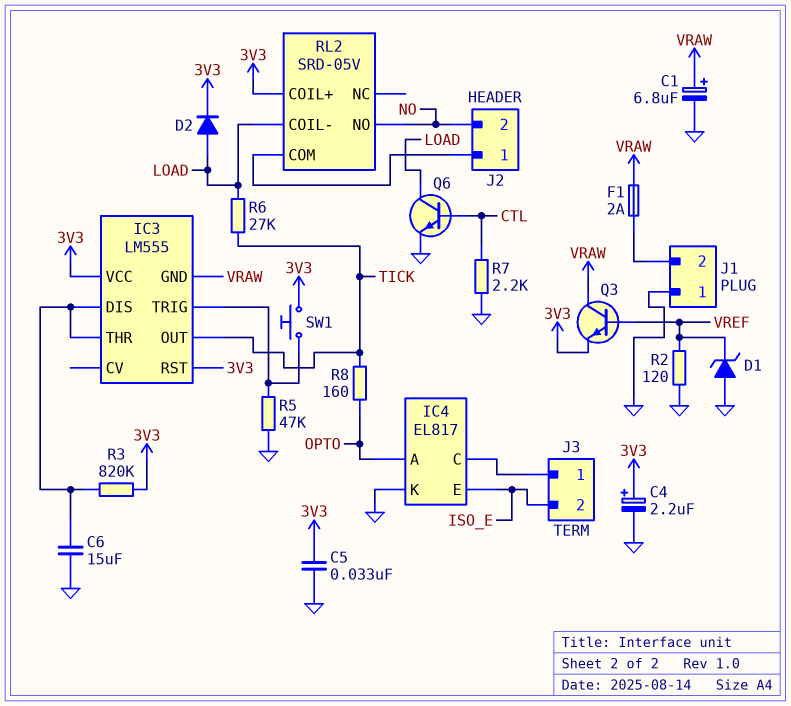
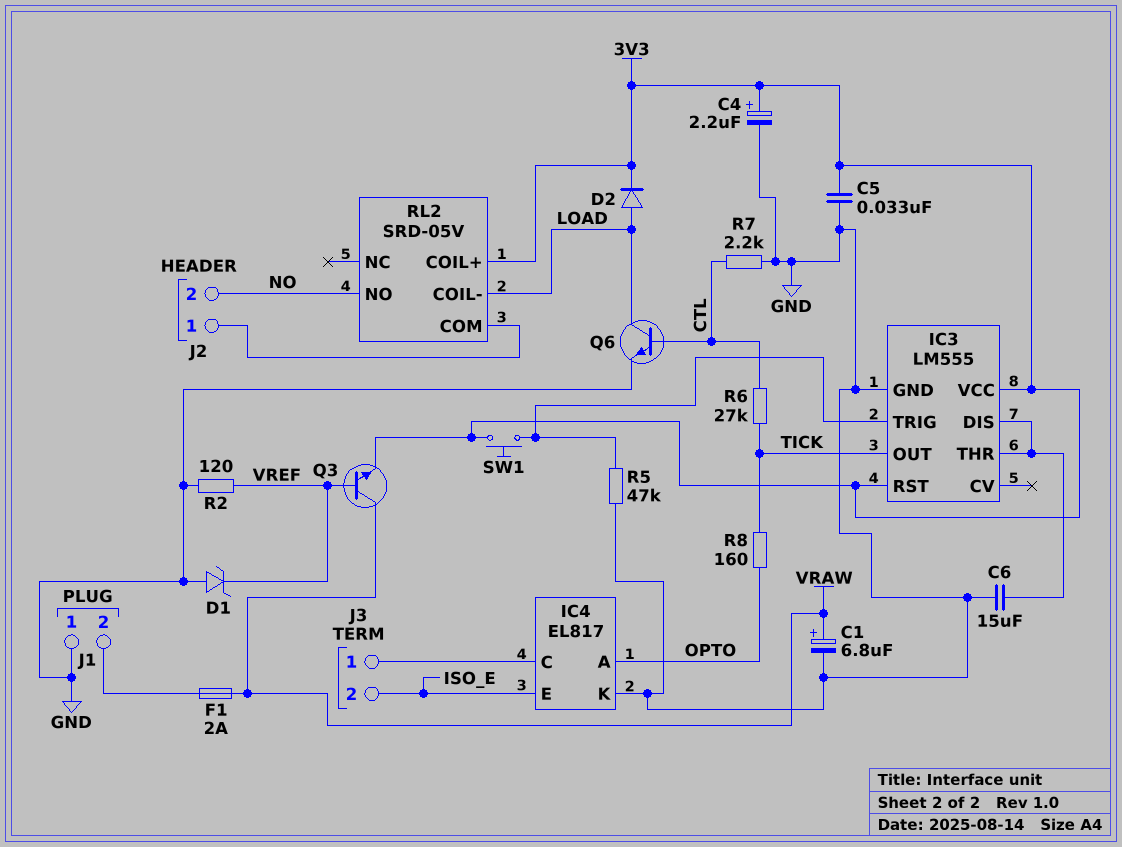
IC3 pin GND: VRAW -> GND
R3: 820k (3V3, IC3/DIS) -> none
R6: 27k (LOAD, TICK) -> 27k (CTL, TICK)

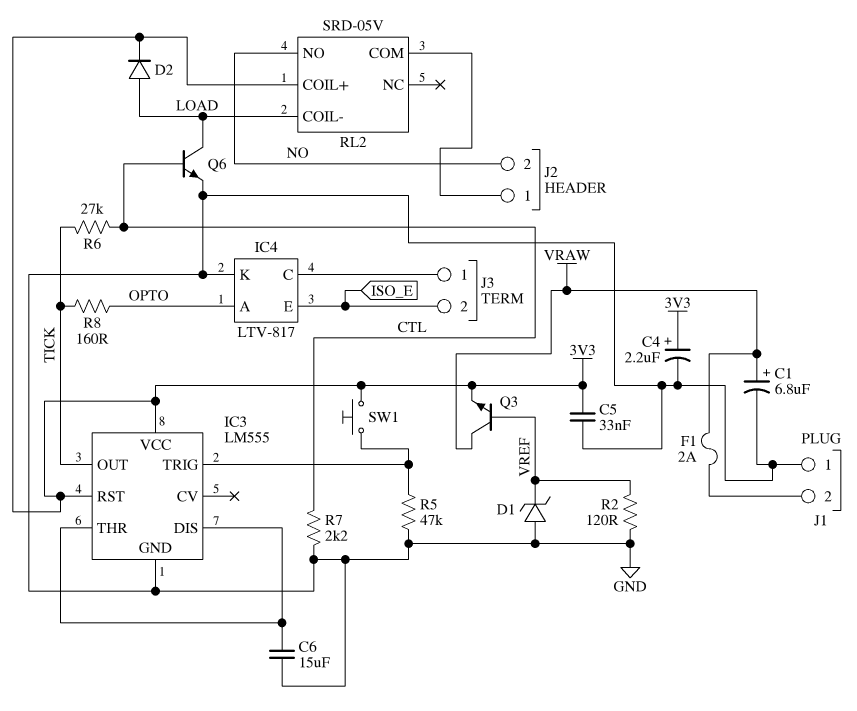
IC4: EL817 -> LTV-817

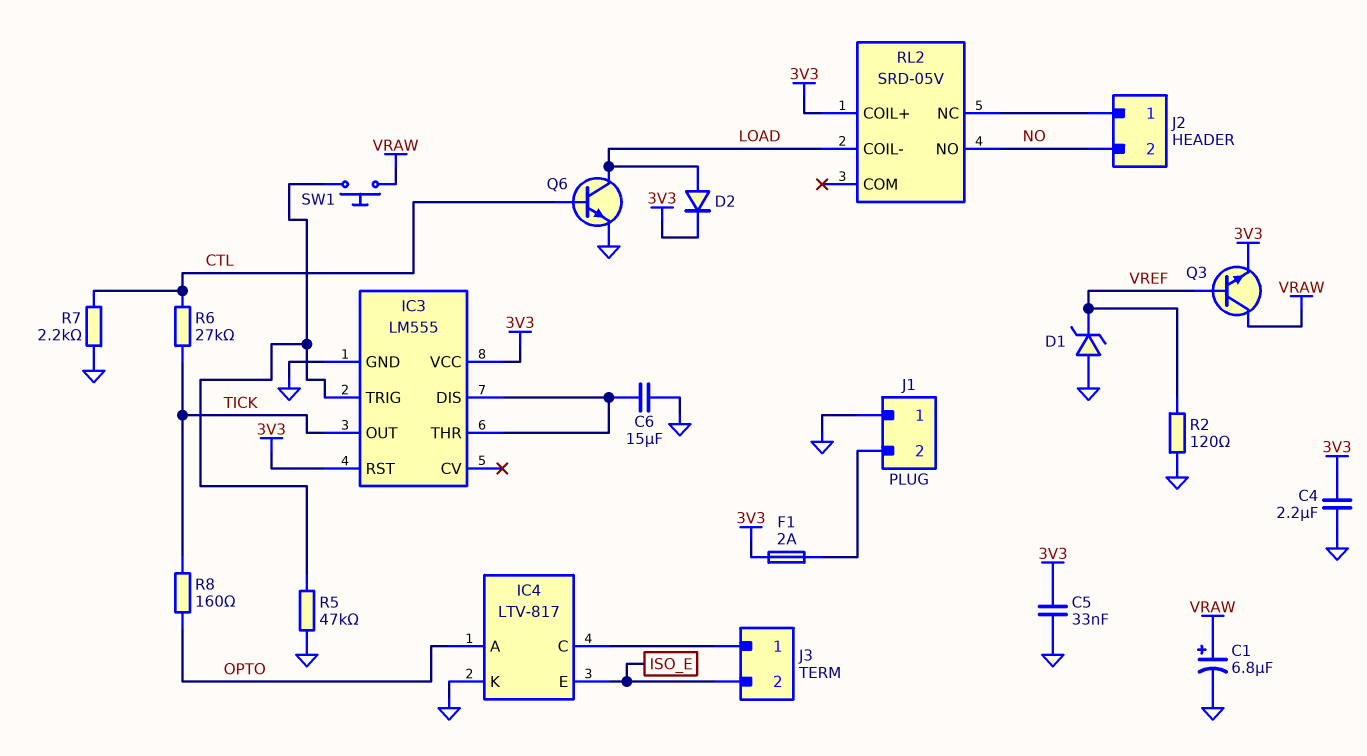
C4: 2.2uF (plus 3V3, minus GND) -> 2.2uF (3V3, GND)
F1: 2A (J1/2, VRAW) -> 2A (3V3, J1/2)
RL2 pin COM: J2/1 -> none
RL2 pin NC: none -> J2/1
SW1: button (3V3, IC3/TRIG) -> button (IC3/TRIG, VRAW)

